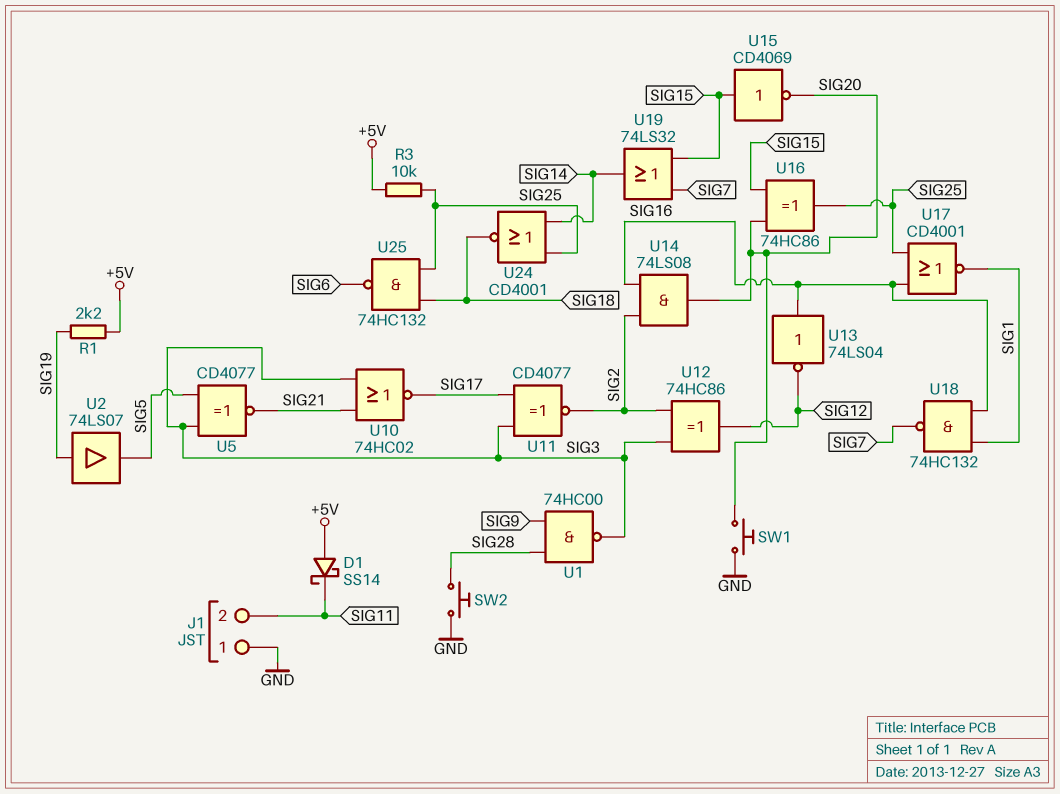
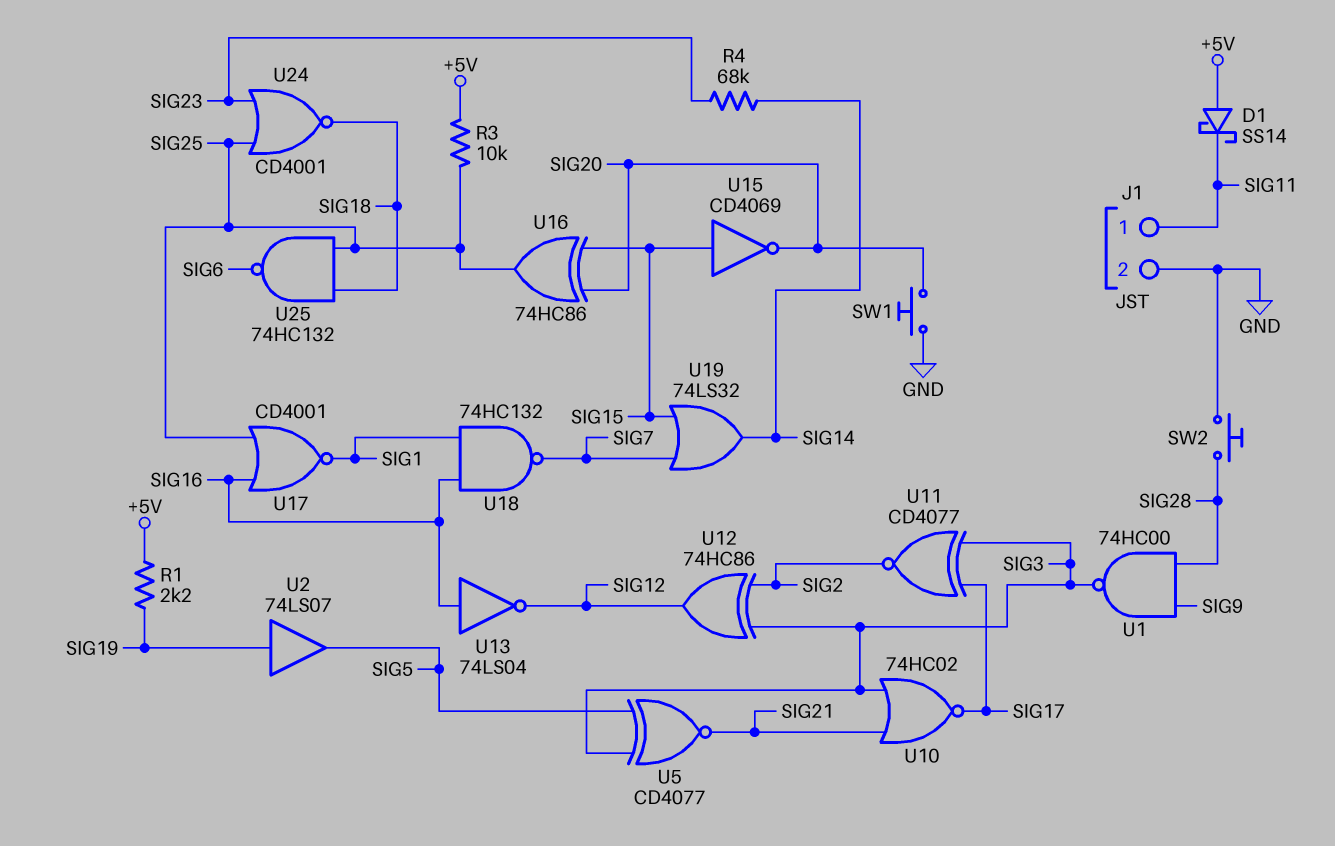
J1 pin 1: GND -> SIG11
J1 pin 2: SIG11 -> GND
R4: none -> 68k (SIG14, SIG23)
U14: AND 74LS08 (in SIG2, in SIG16, out SIG20) -> none
U24: NOR CD4001 (in SIG14, in SIG25, out SIG18) -> NOR CD4001 (in SIG23, in SIG25, out SIG18)

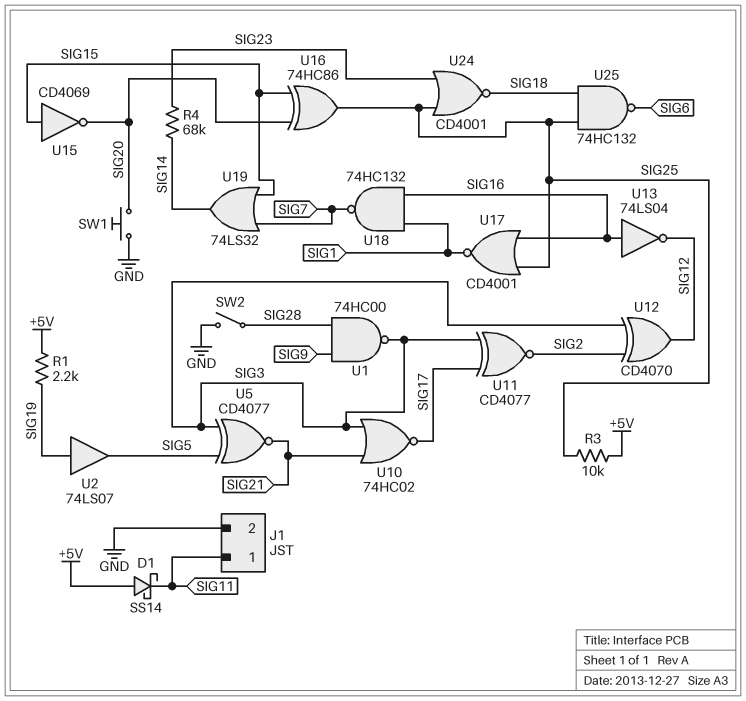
SW2: button (GND, SIG28) -> switch (GND, SIG28)
U12: XOR 74HC86 (in SIG2, in SIG3, out SIG12) -> XOR CD4070 (in SIG2, in SIG3, out SIG12)

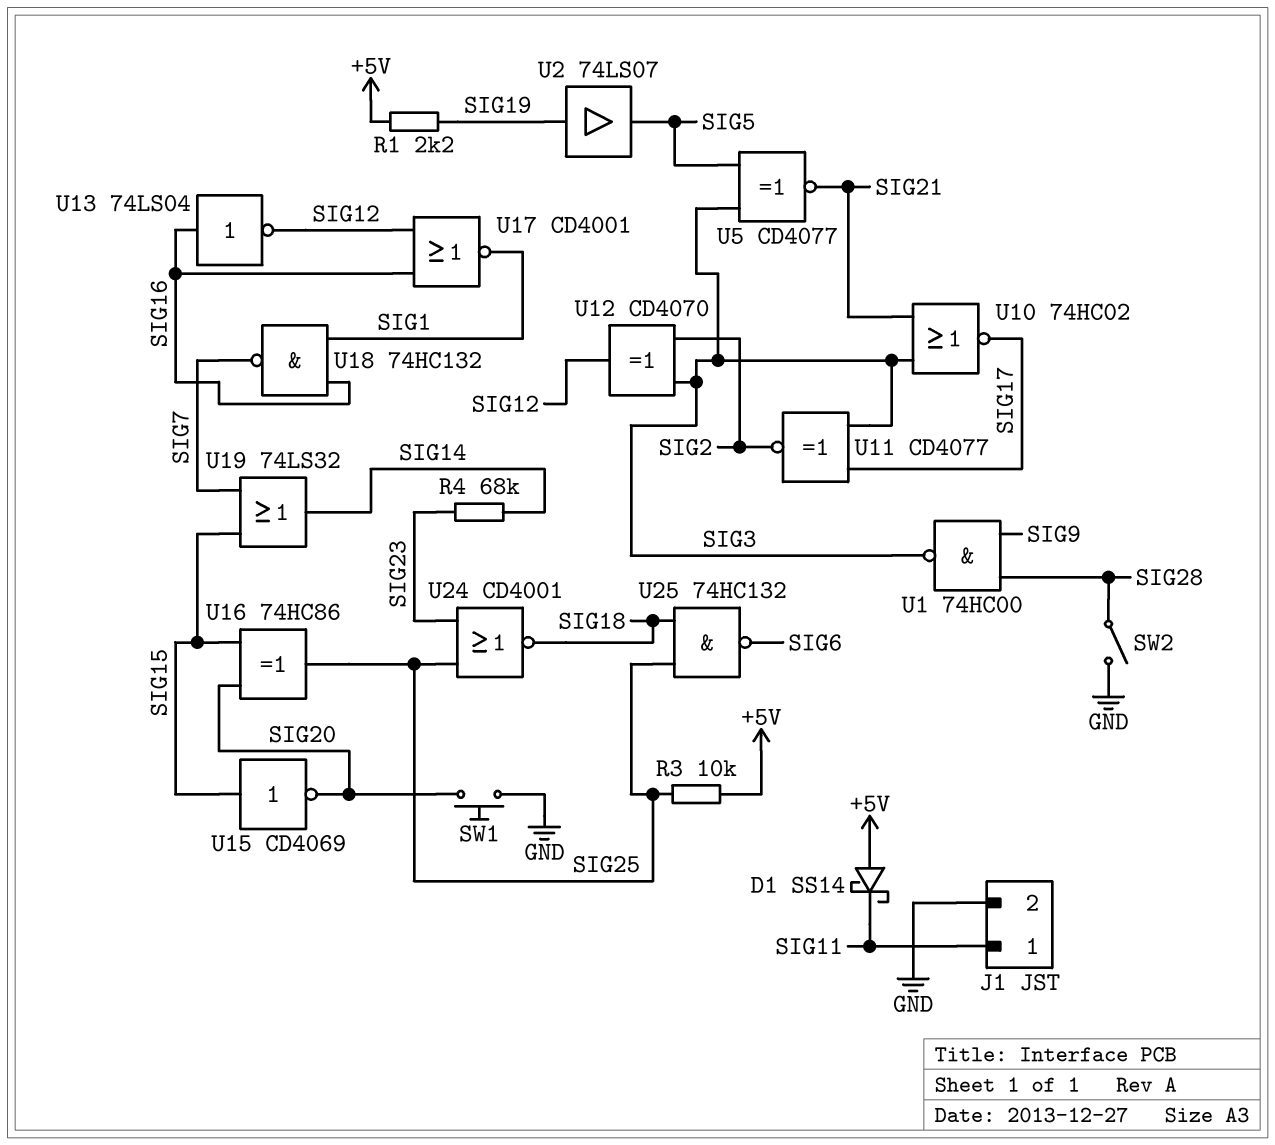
U17: NOR CD4001 (in SIG16, in SIG25, out SIG1) -> NOR CD4001 (in SIG12, in SIG16, out SIG1)

